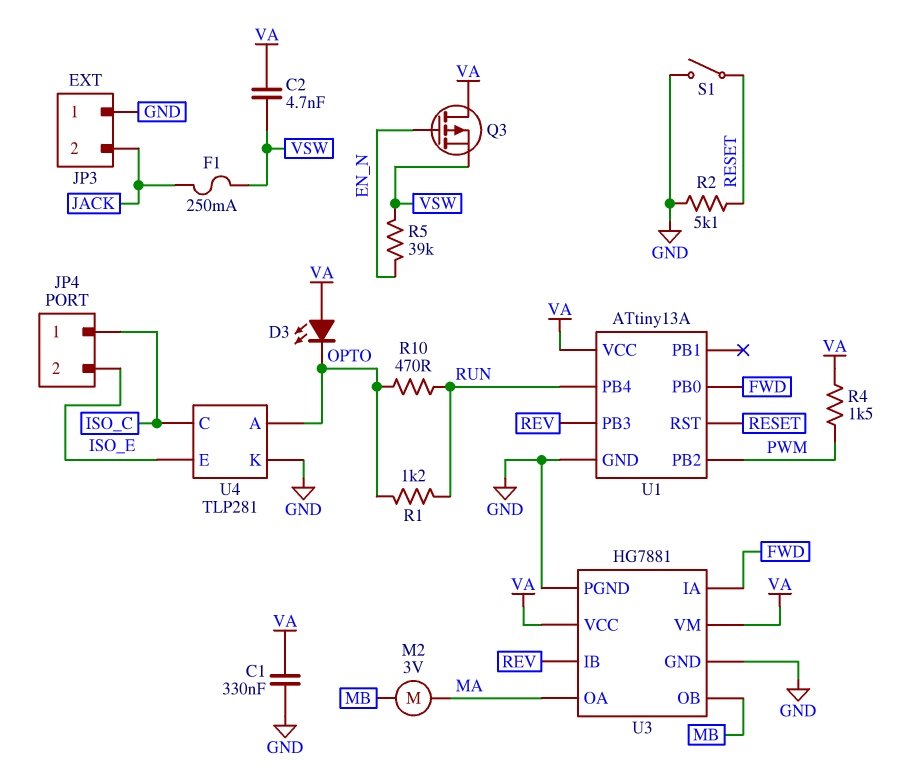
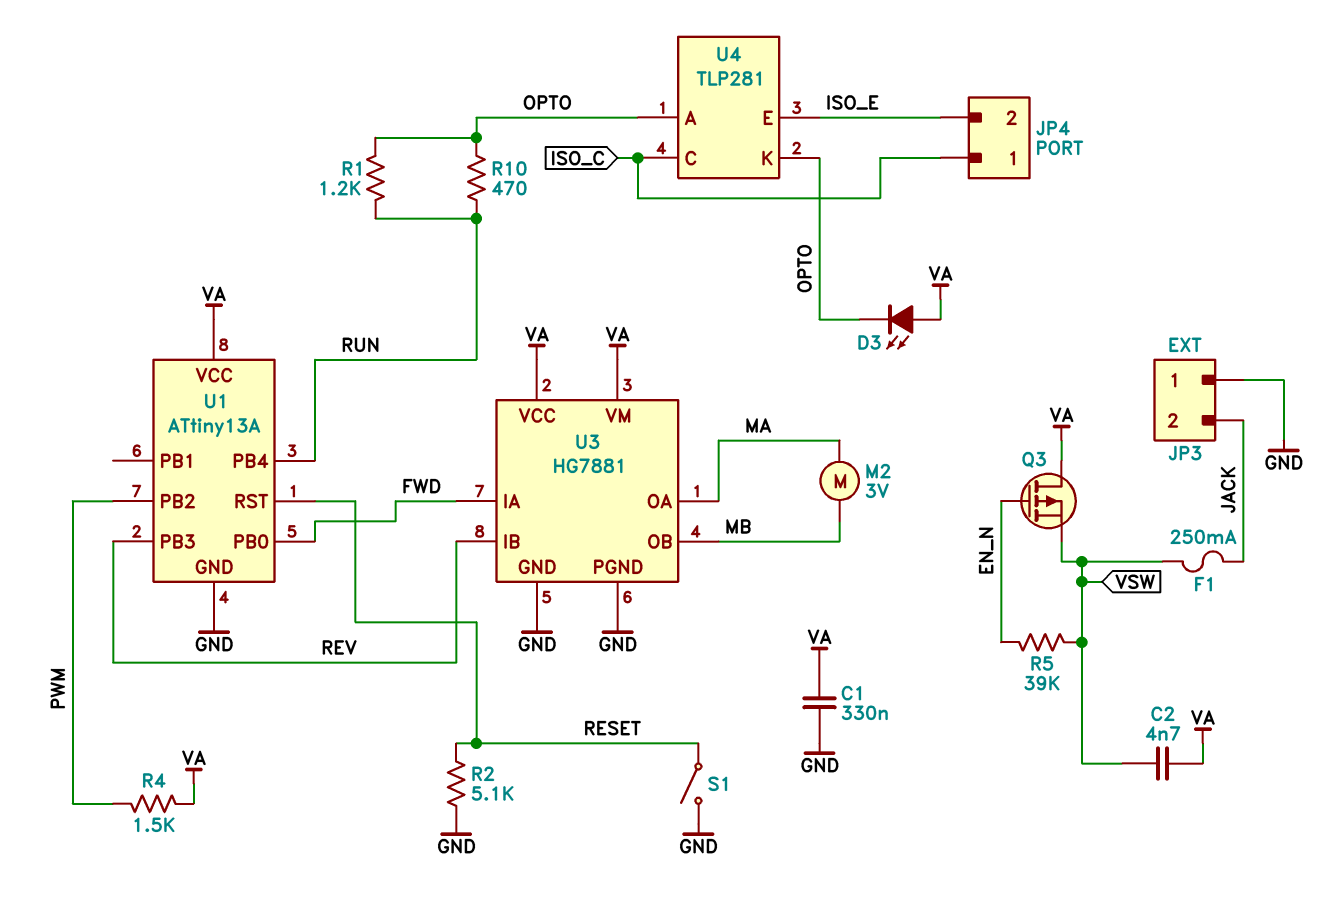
U4 pin K: GND -> OPTO

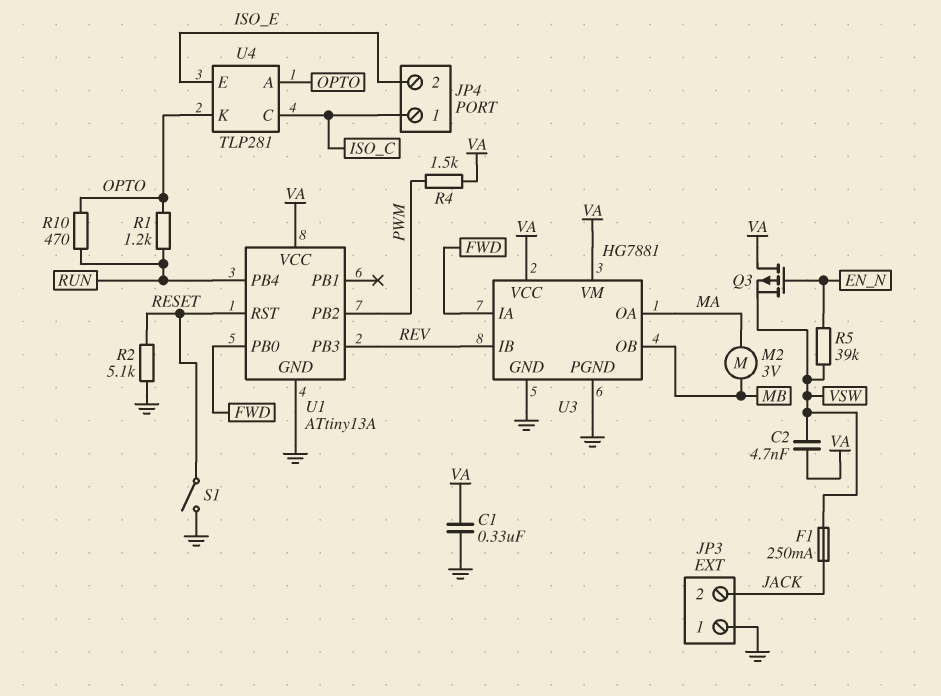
D3: LED (A VA, K OPTO) -> none

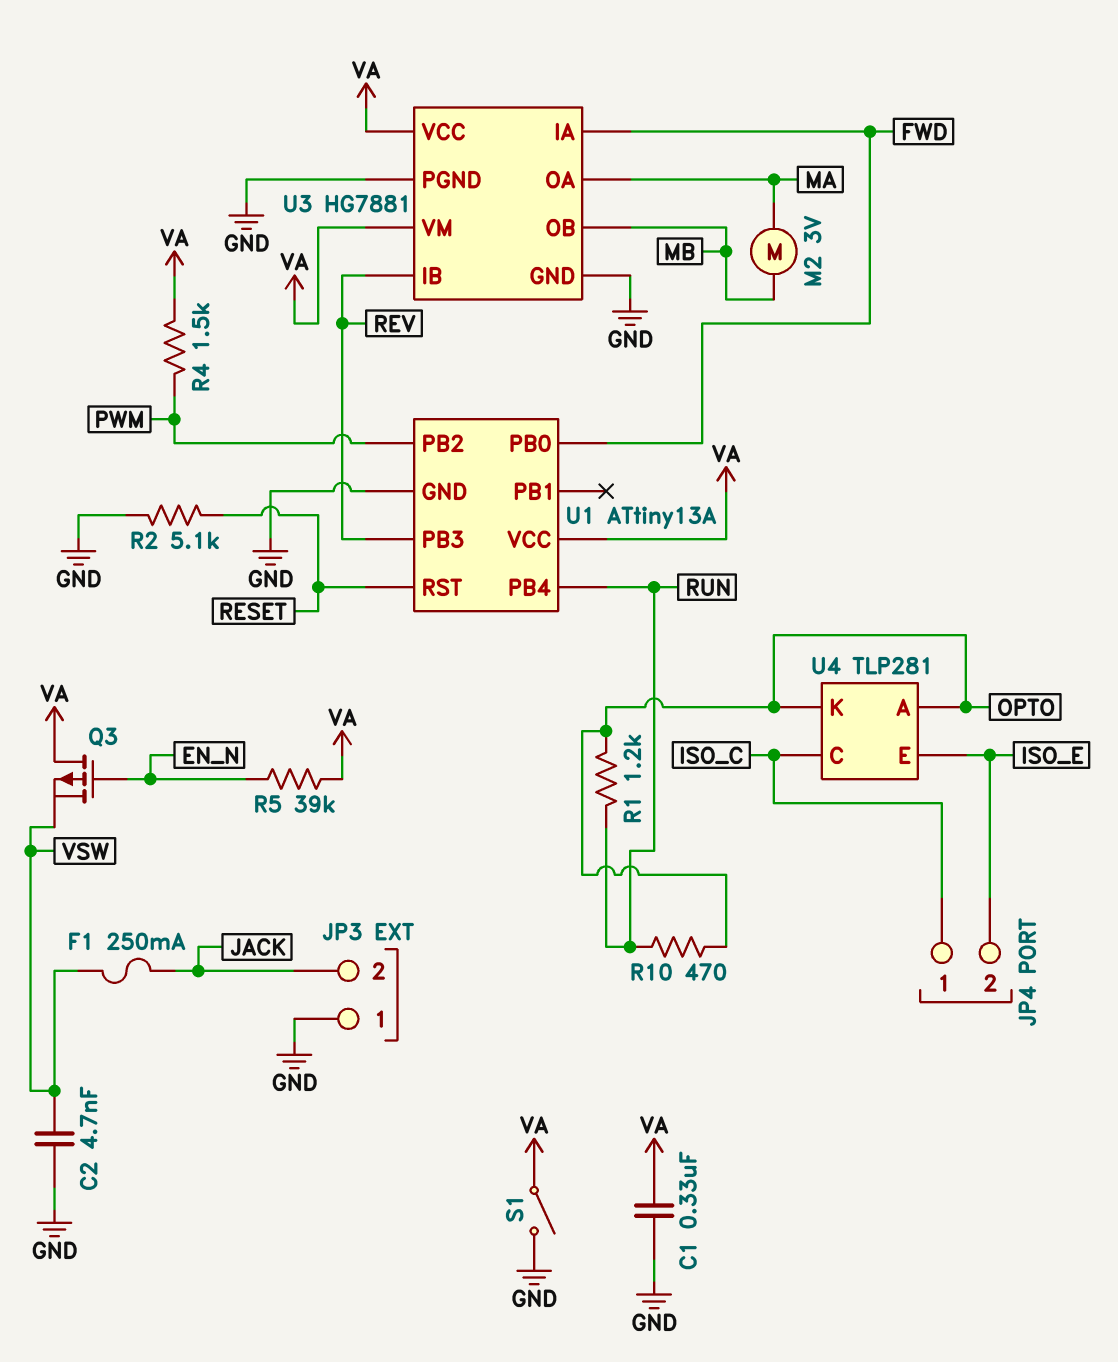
C2: 4.7nF (VA, VSW) -> 4.7nF (GND, VSW)
R5: 39k (EN_N, VSW) -> 39k (EN_N, VA)
S1: switch (GND, RESET) -> switch (GND, VA)

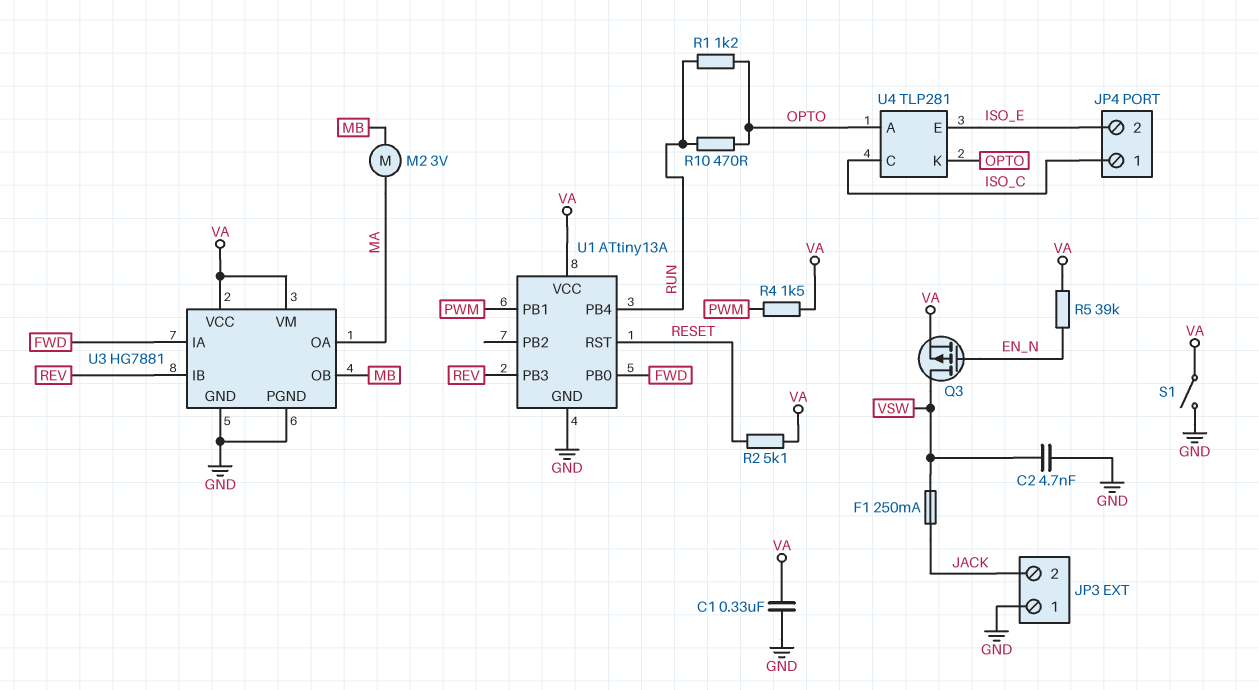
Q3: PMOS (G EN_N, D VA, S VSW) -> PMOS (G EN_N, D VSW, S VA)
R2: 5.1k (GND, RESET) -> 5.1k (RESET, VA)
U1 pin PB1: none -> PWM
U1 pin PB2: PWM -> none

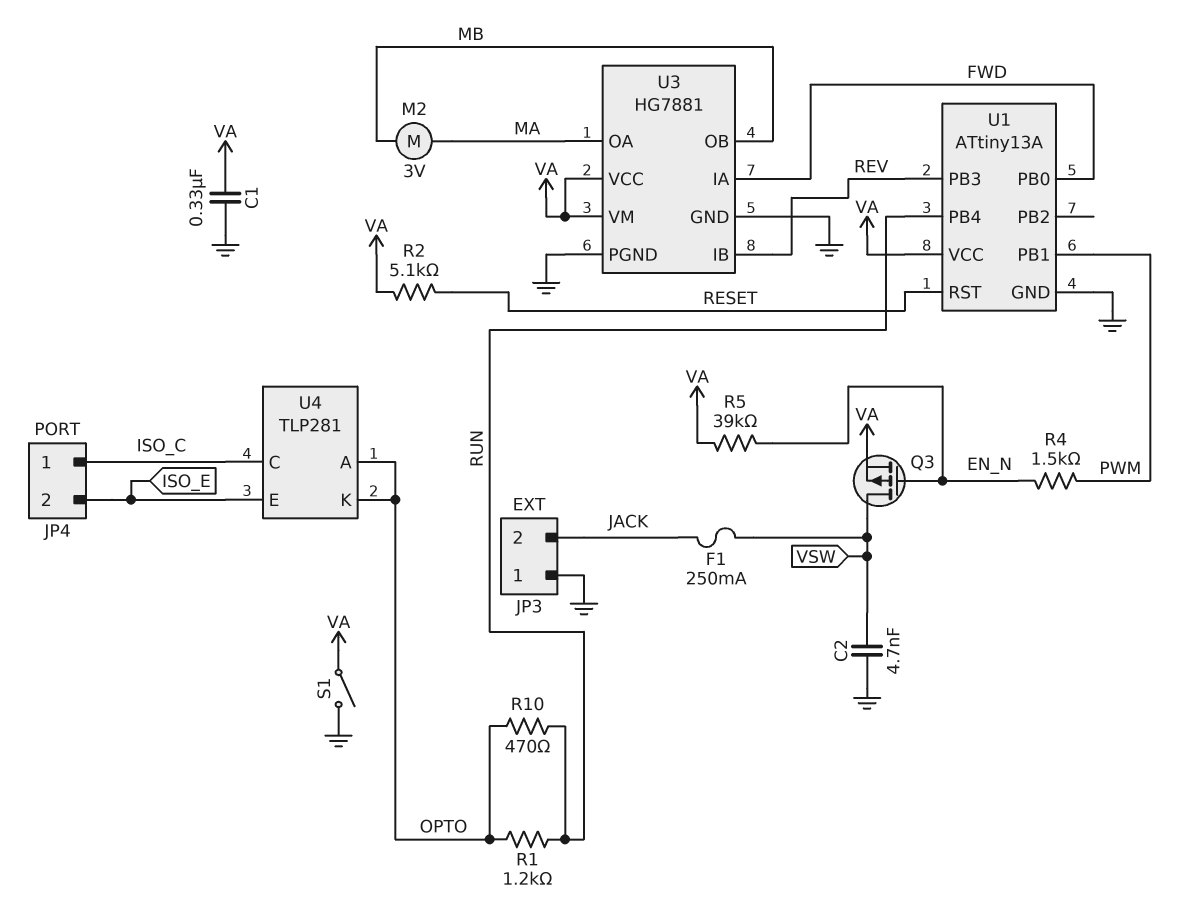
R4: 1.5k (PWM, VA) -> 1.5k (EN_N, PWM)

